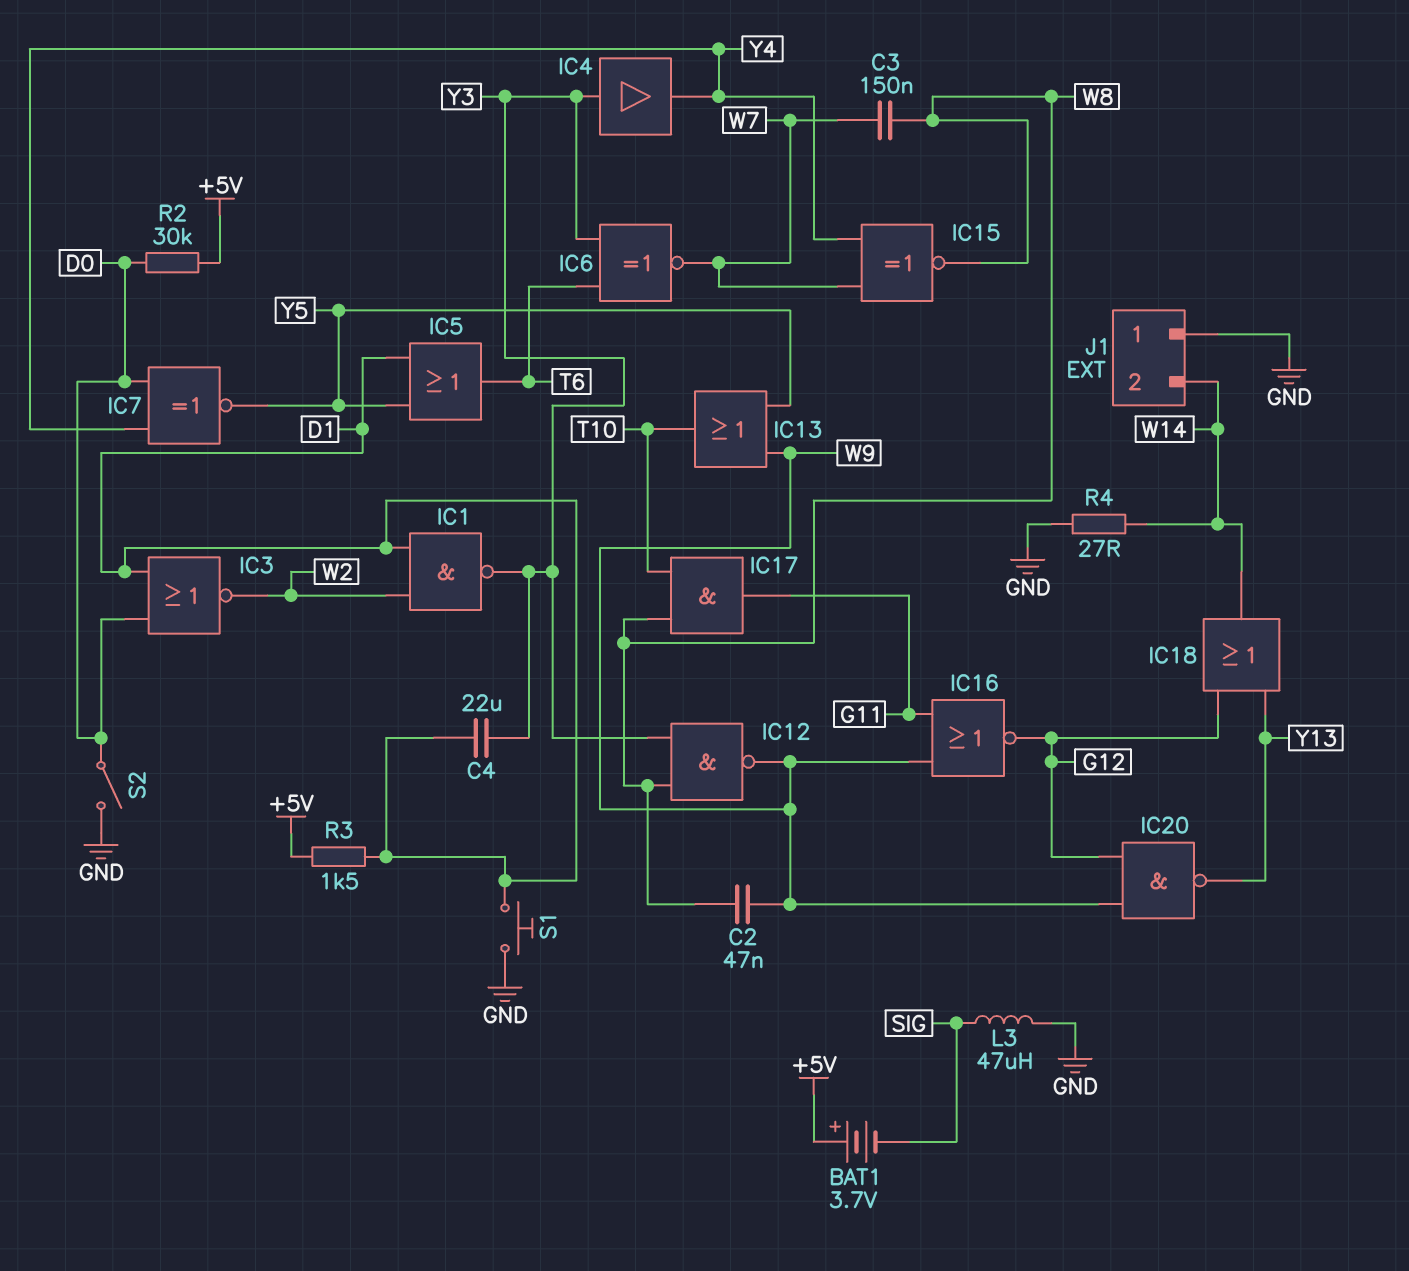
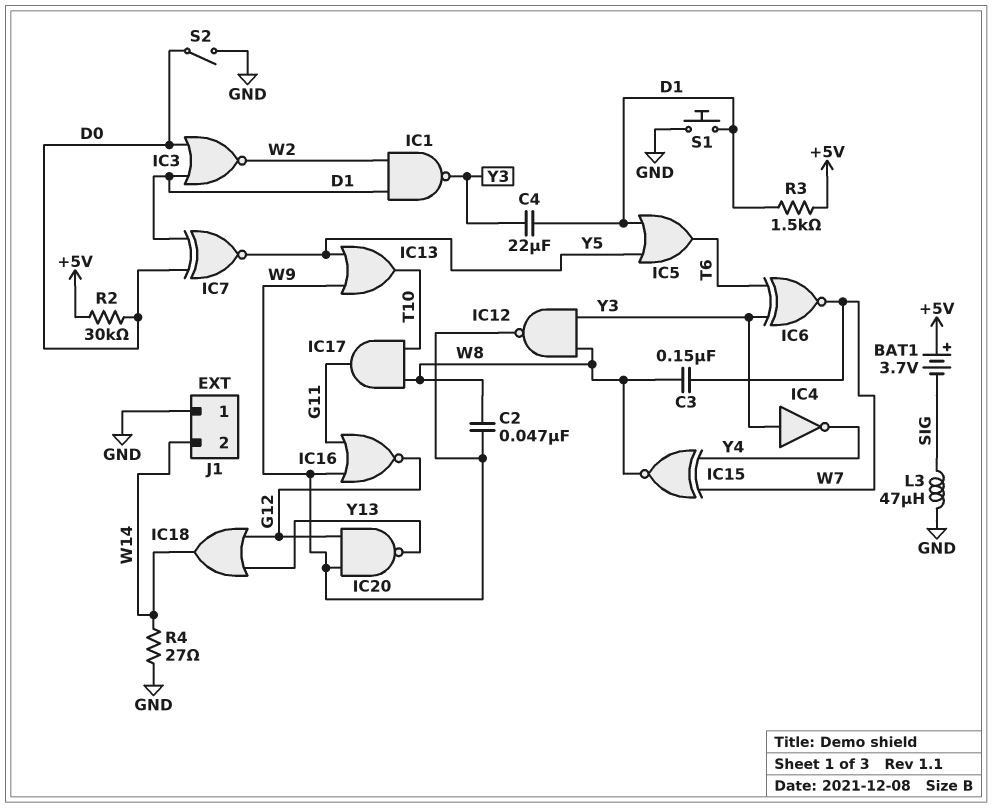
IC4: buffer (in Y3, out Y4) -> NOT (in Y3, out Y4)
IC7: XNOR (in D0, in Y4, out Y5) -> XNOR (in D0, in D1, out Y5)

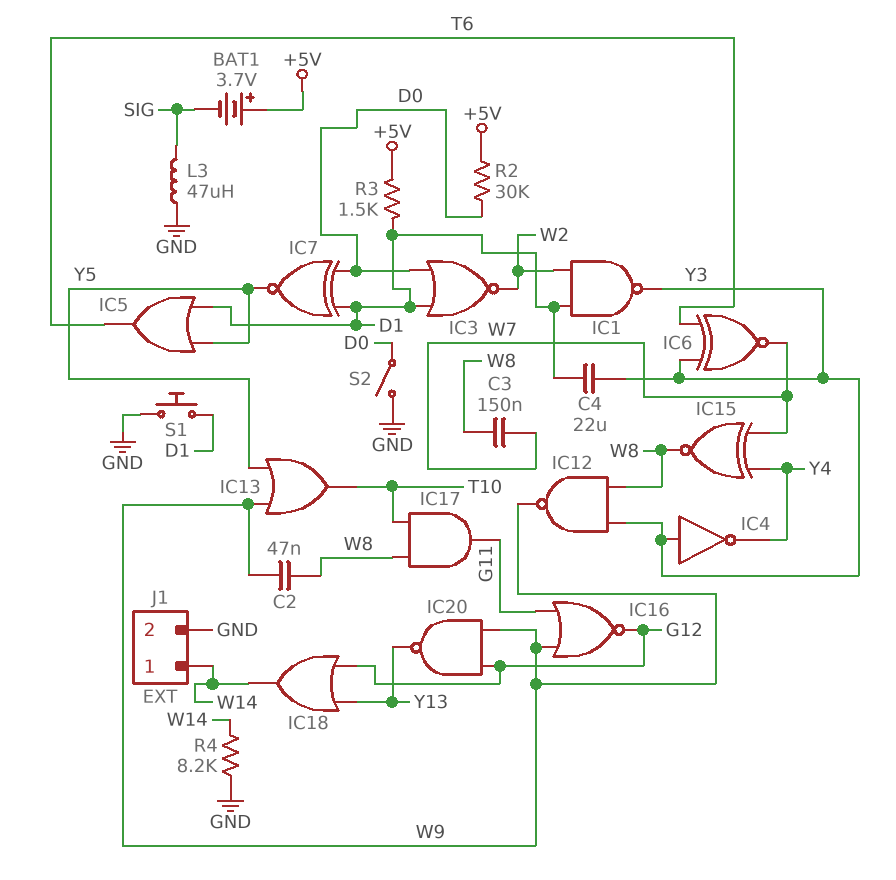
J1 pin 1: GND -> W14
J1 pin 2: W14 -> GND
R4: 27 (GND, W14) -> 8.2k (GND, W14)

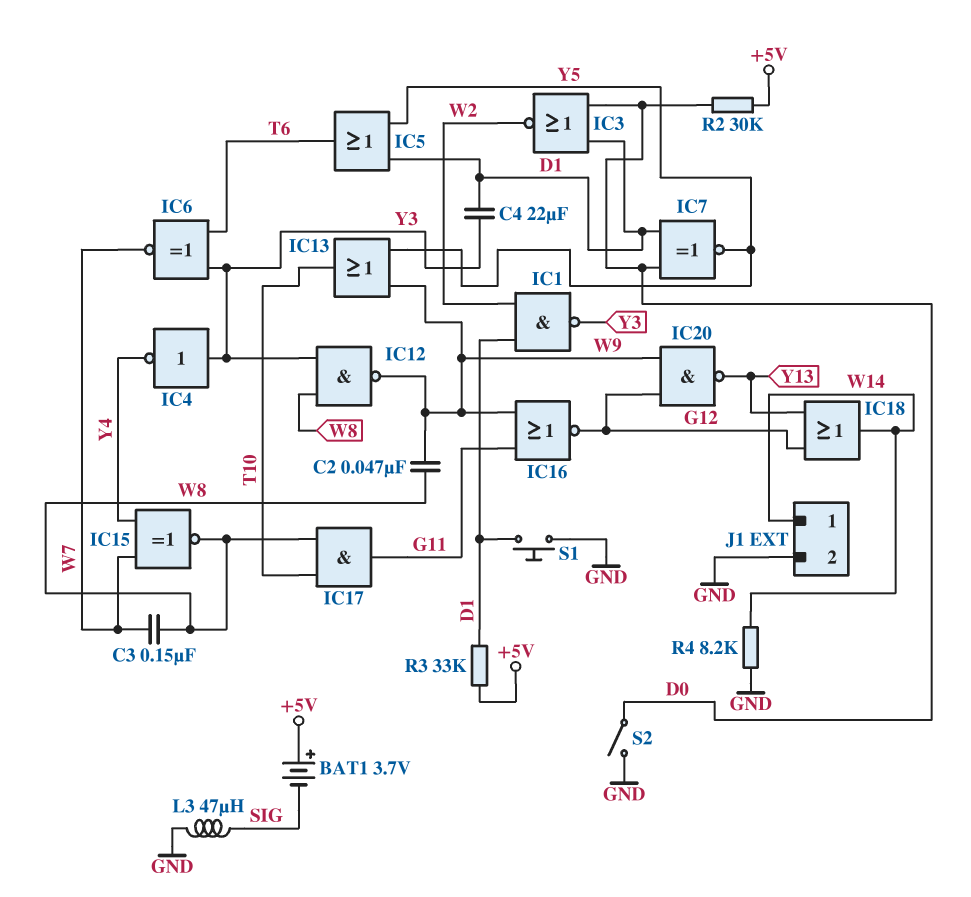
R3: 1.5k (+5V, D1) -> 33k (+5V, D1)

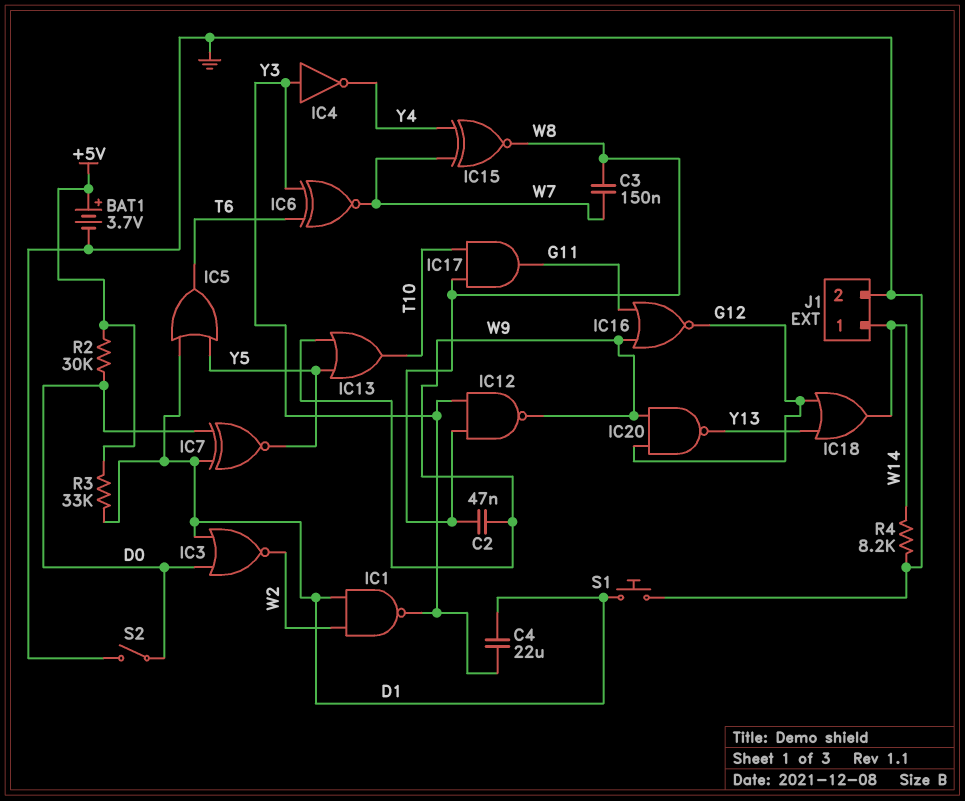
BAT1: 3.7V (plus +5V, minus SIG) -> 3.7V (plus +5V, minus GND)
L3: 47uH (GND, SIG) -> none

